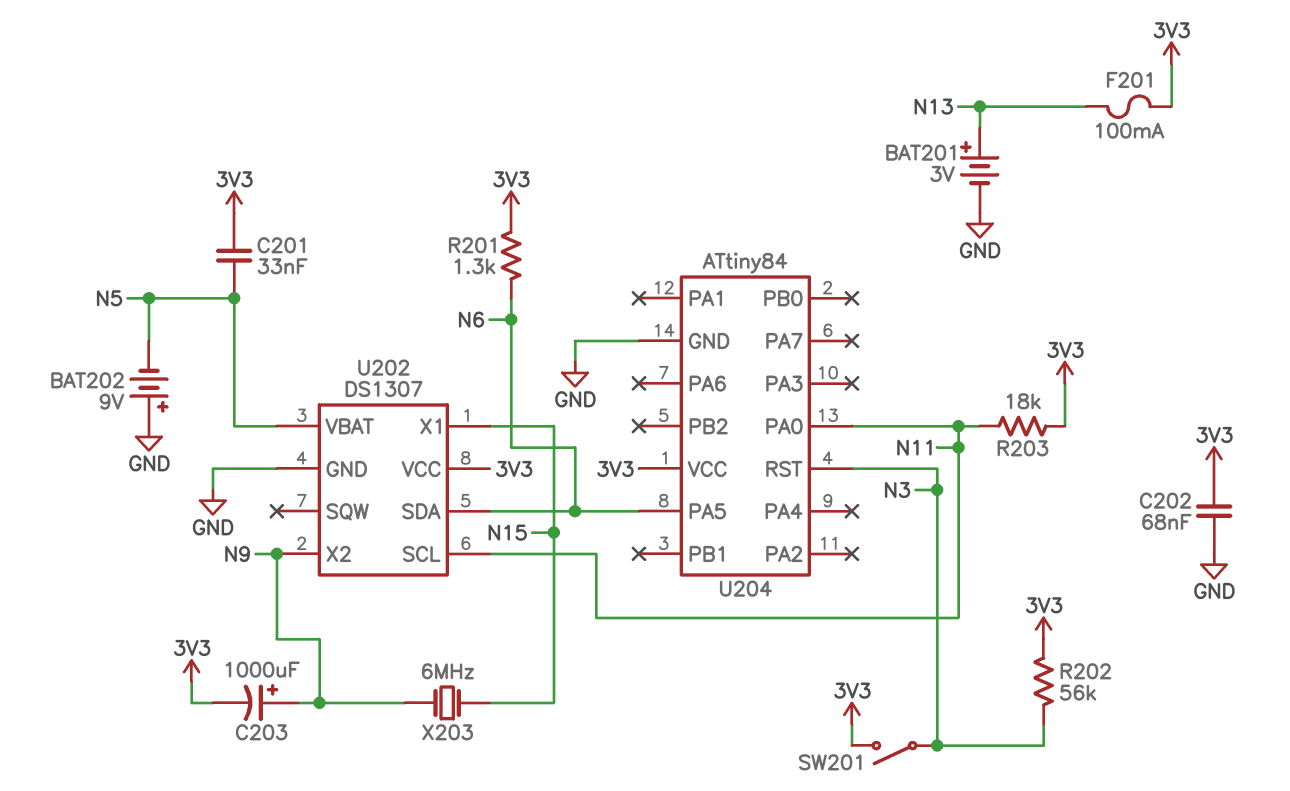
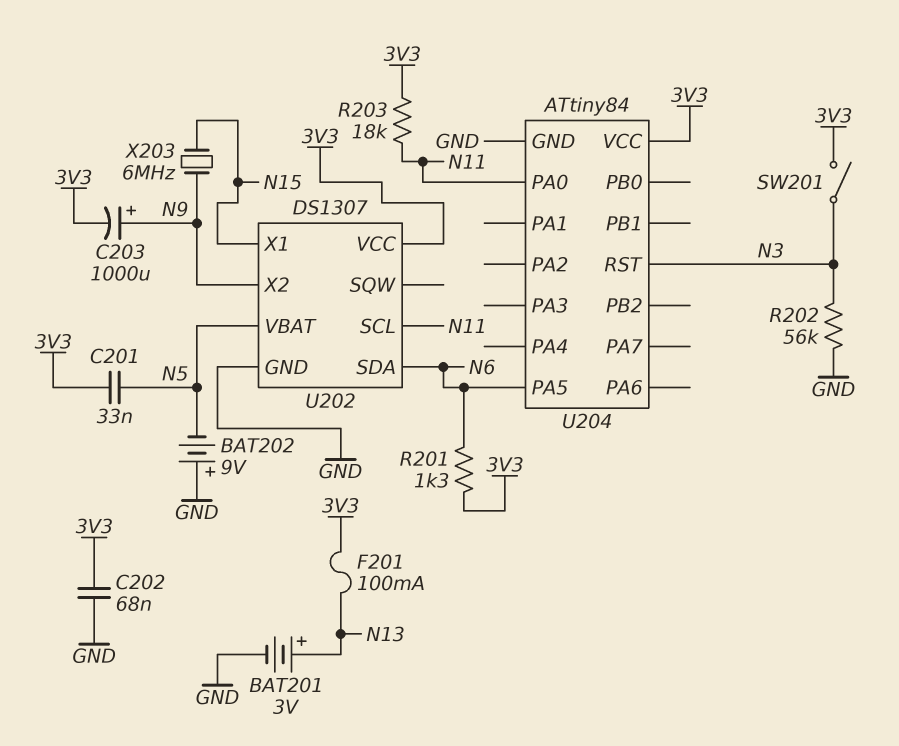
R202: 56k (3V3, N3) -> 56k (GND, N3)

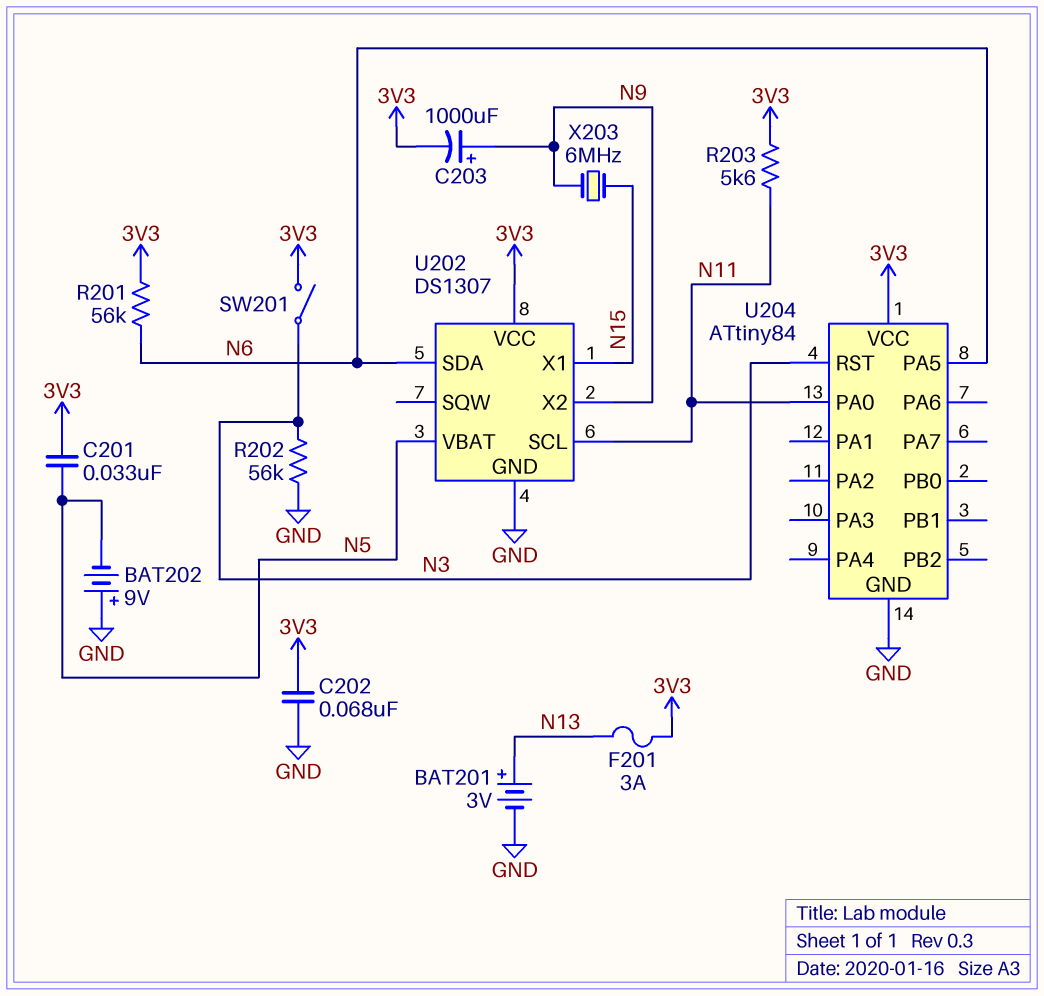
F201: 100mA (3V3, N13) -> 3A (3V3, N13)
R201: 1.3k (3V3, N6) -> 56k (3V3, N6)
R203: 18k (3V3, N11) -> 5.6k (3V3, N11)

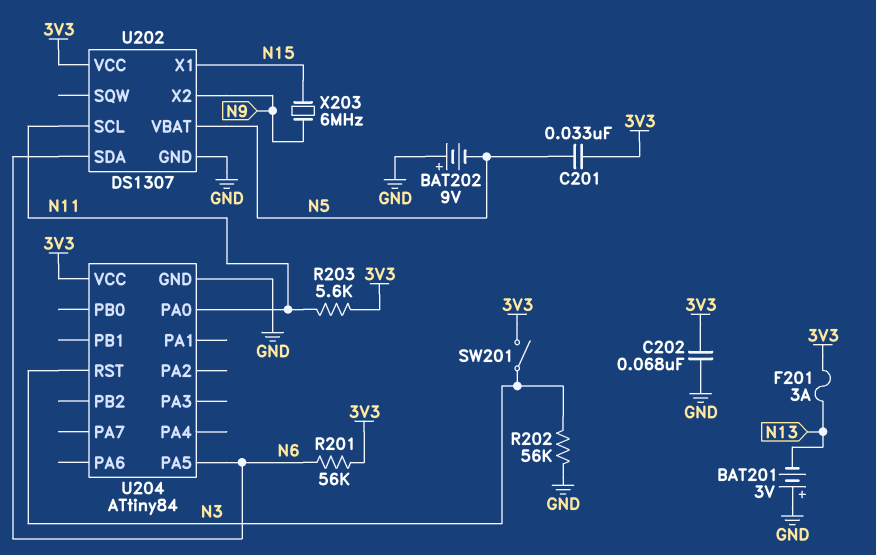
BAT201: 3V (plus N13, minus GND) -> 3V (plus GND, minus N13)
C203: 1000uF (plus N9, minus 3V3) -> none

